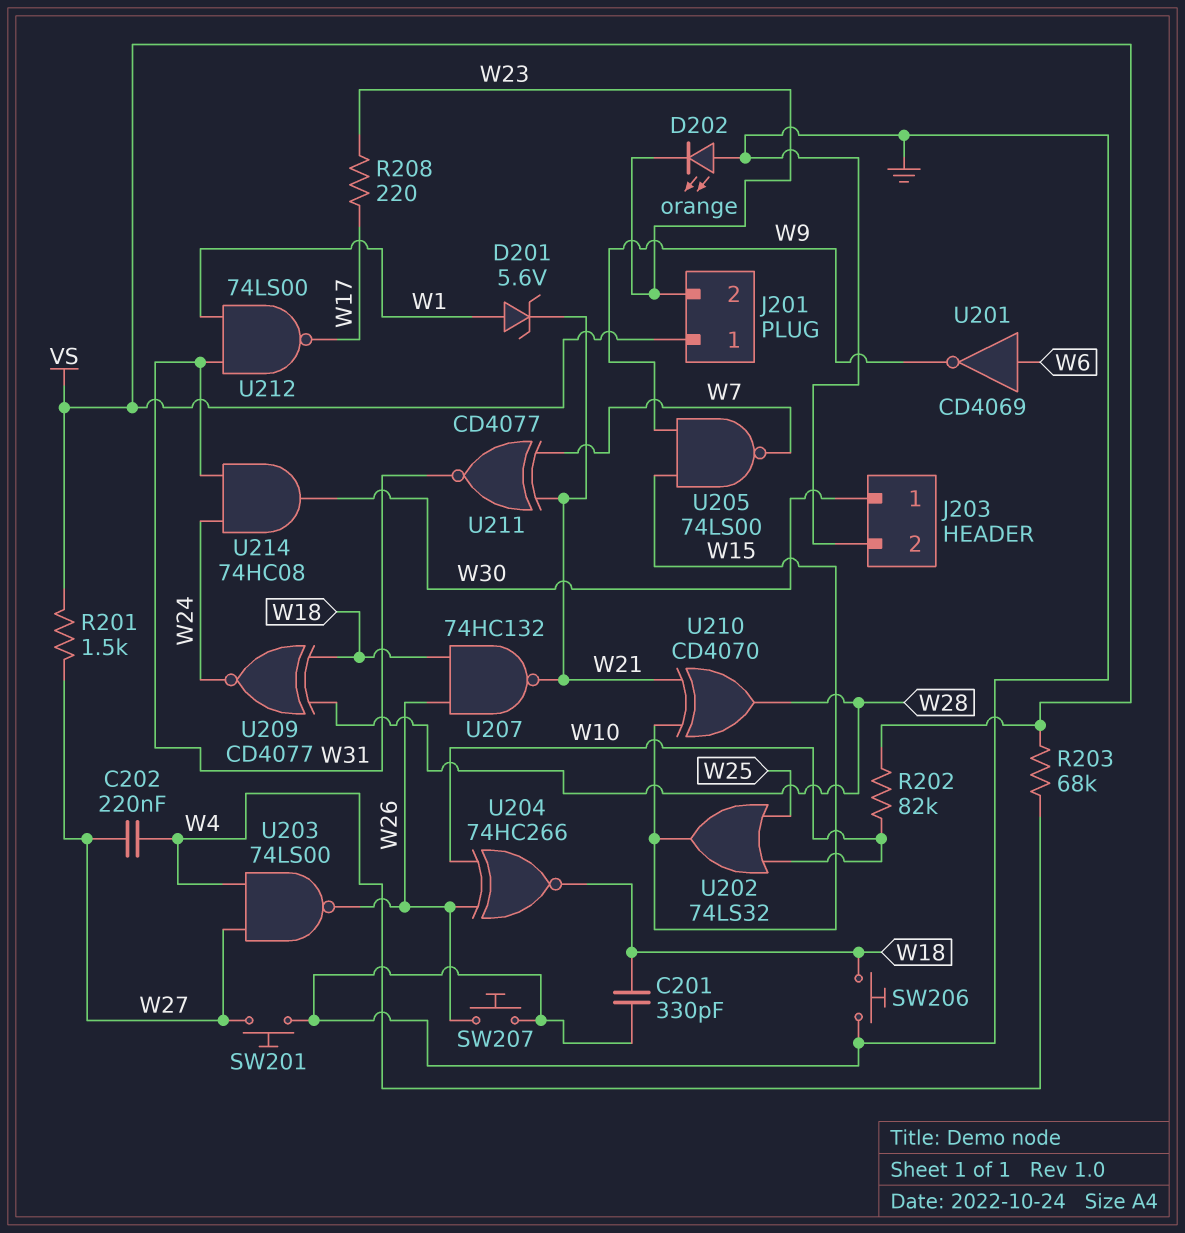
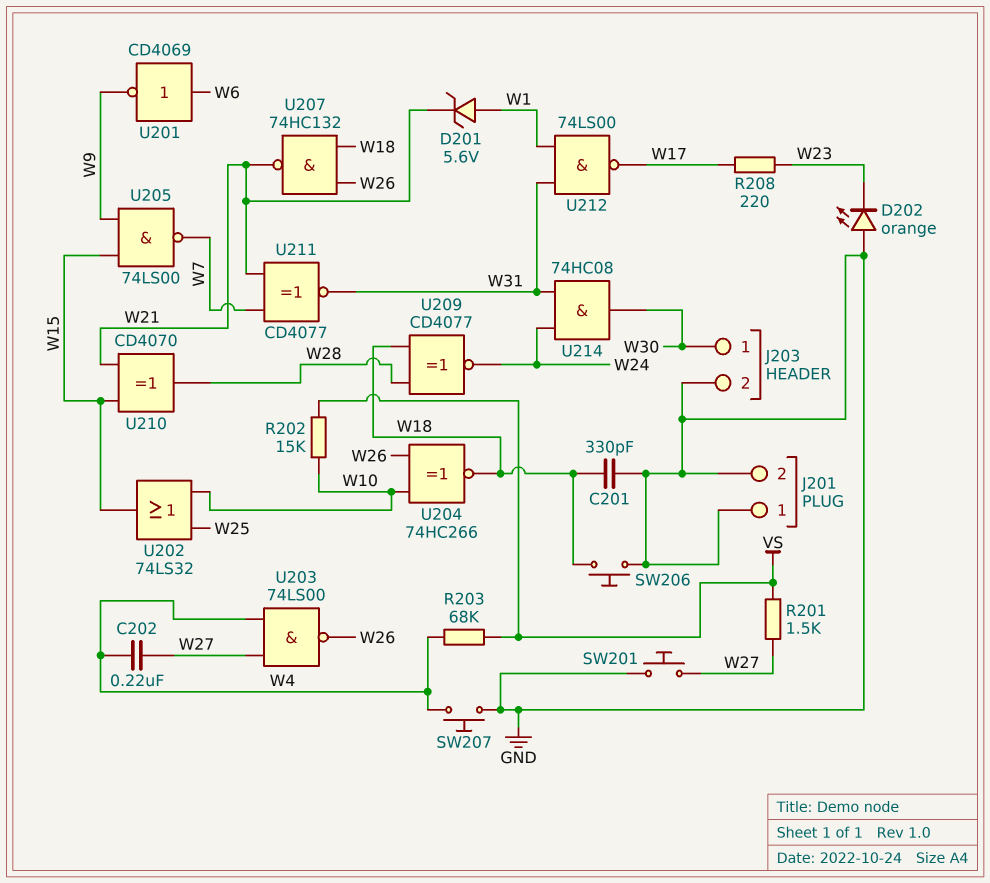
J201 pin 1: VS -> GND
J201 pin 2: W23 -> GND
R202: 82k (VS, W10) -> 15k (VS, W10)
SW207: button (GND, W26) -> button (GND, W4)

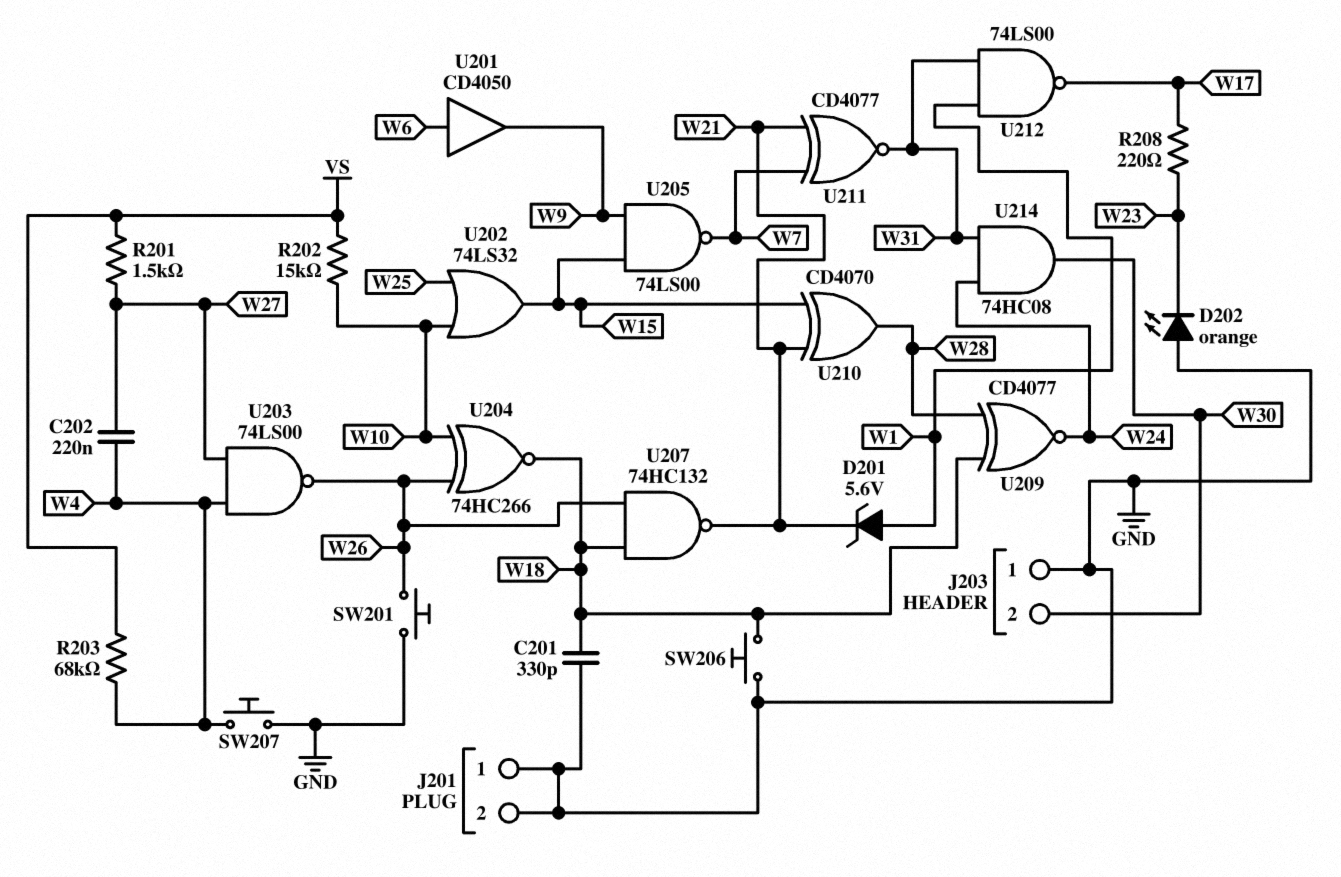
J203 pin 1: W30 -> GND
J203 pin 2: GND -> W30
SW201: button (GND, W27) -> button (GND, W26)
U201: NOT CD4069 (in W6, out W9) -> buffer CD4050 (in W6, out W9)

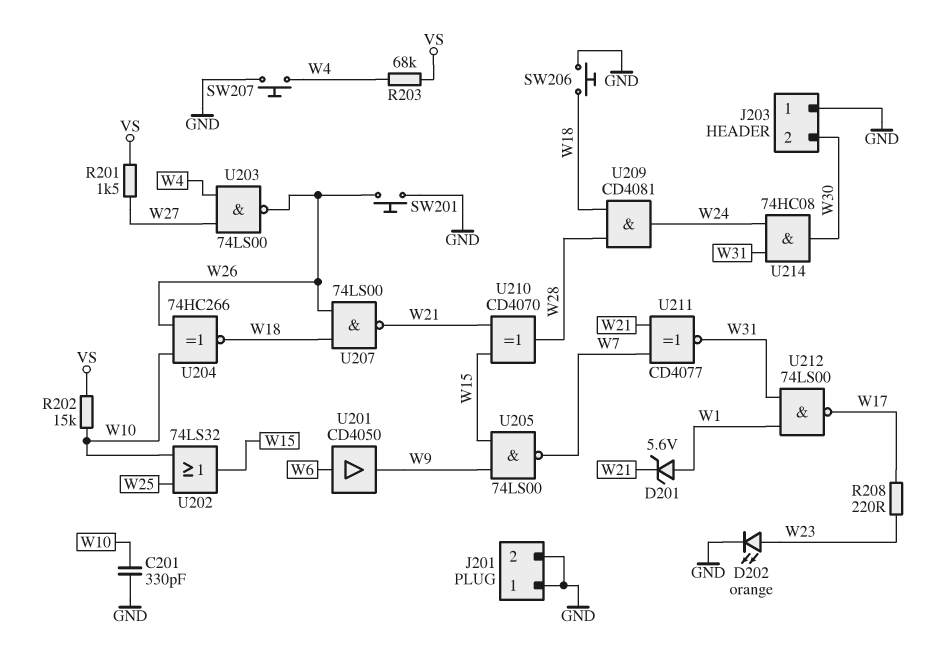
C201: 330pF (GND, W18) -> 330pF (GND, W10)
C202: 220nF (W4, W27) -> none
D202: LED orange (A GND, K W23) -> LED orange (A W23, K GND)
U207: NAND 74HC132 (in W18, in W26, out W21) -> NAND 74LS00 (in W18, in W26, out W21)
U209: XNOR CD4077 (in W18, in W28, out W24) -> AND CD4081 (in W18, in W28, out W24)

